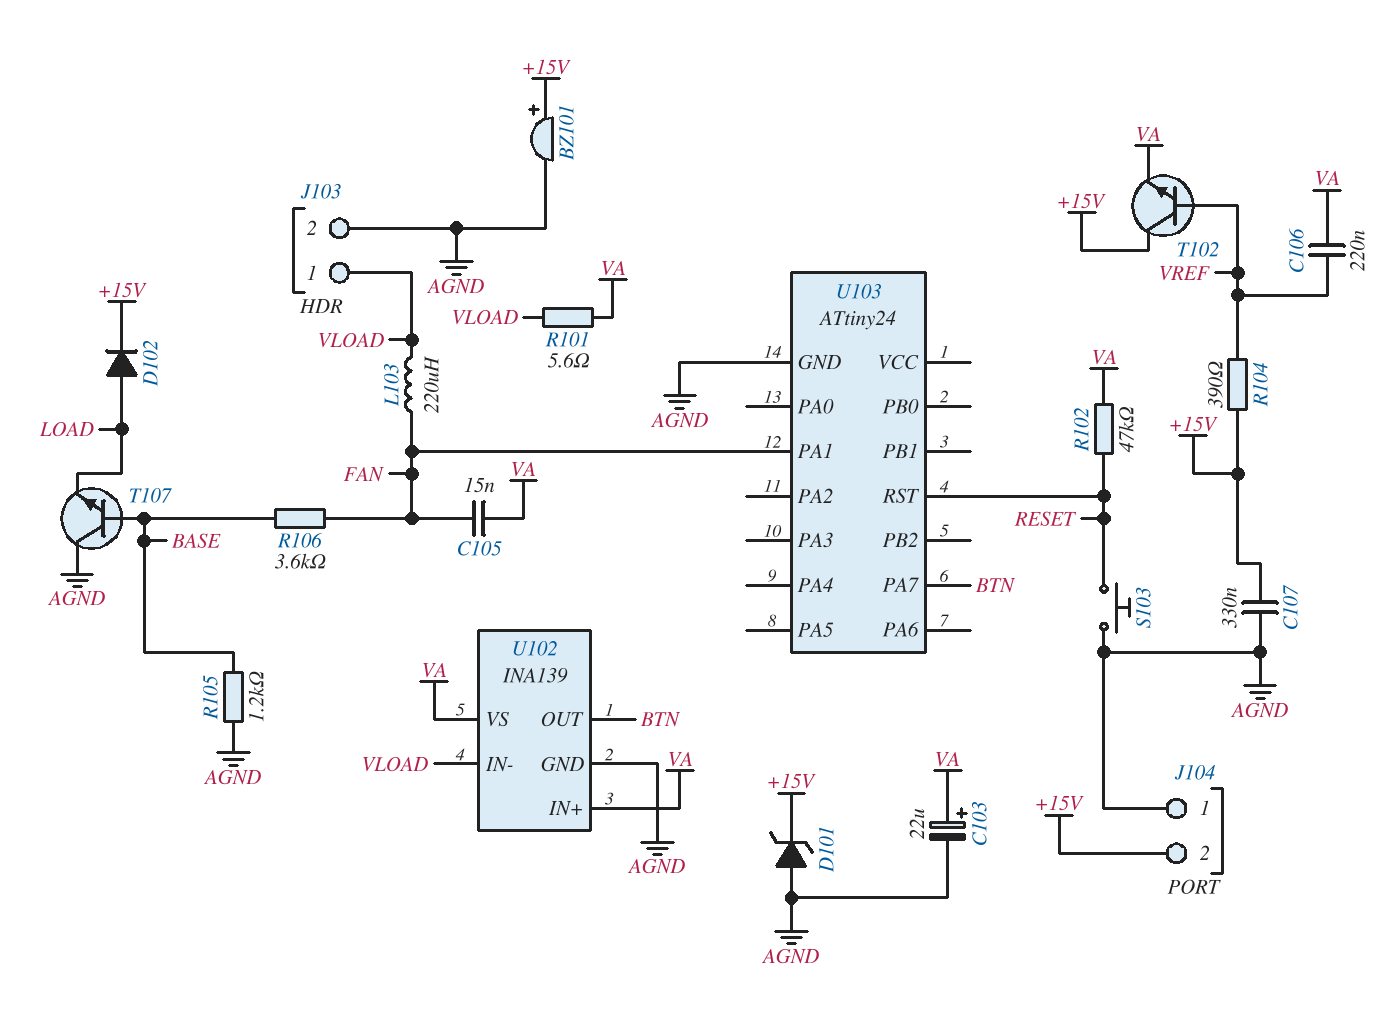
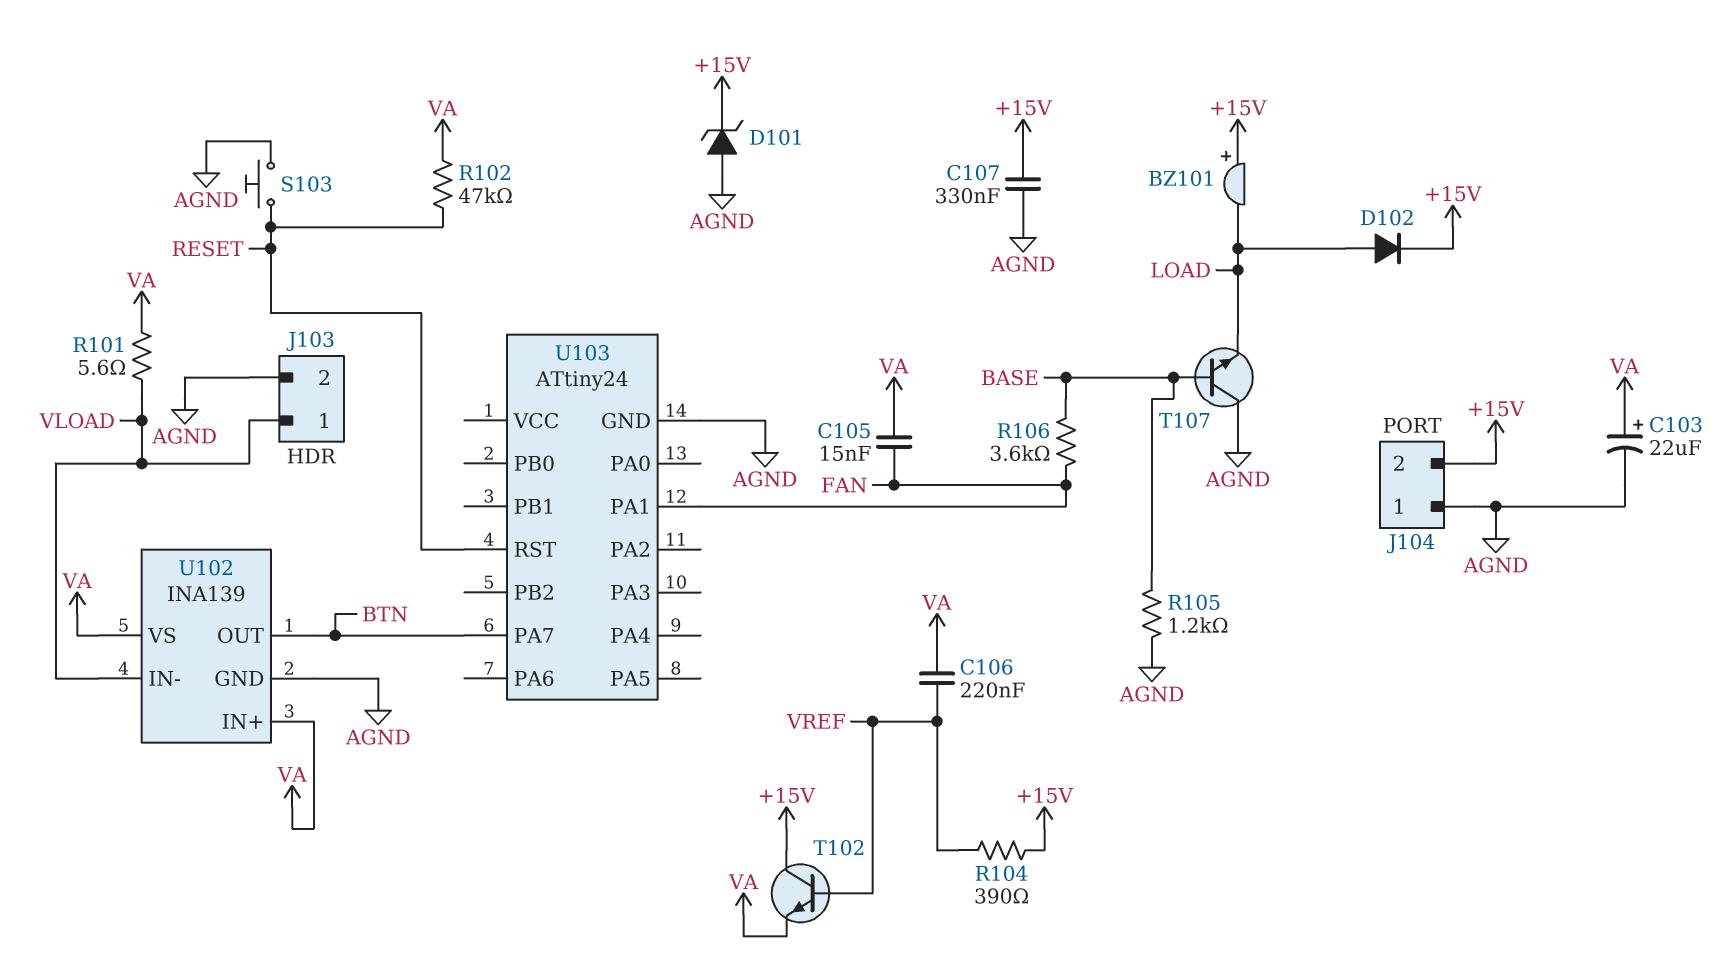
BZ101: buzzer (plus +15V, minus AGND) -> buzzer (plus +15V, minus LOAD)
L103: 220uH (FAN, VLOAD) -> none

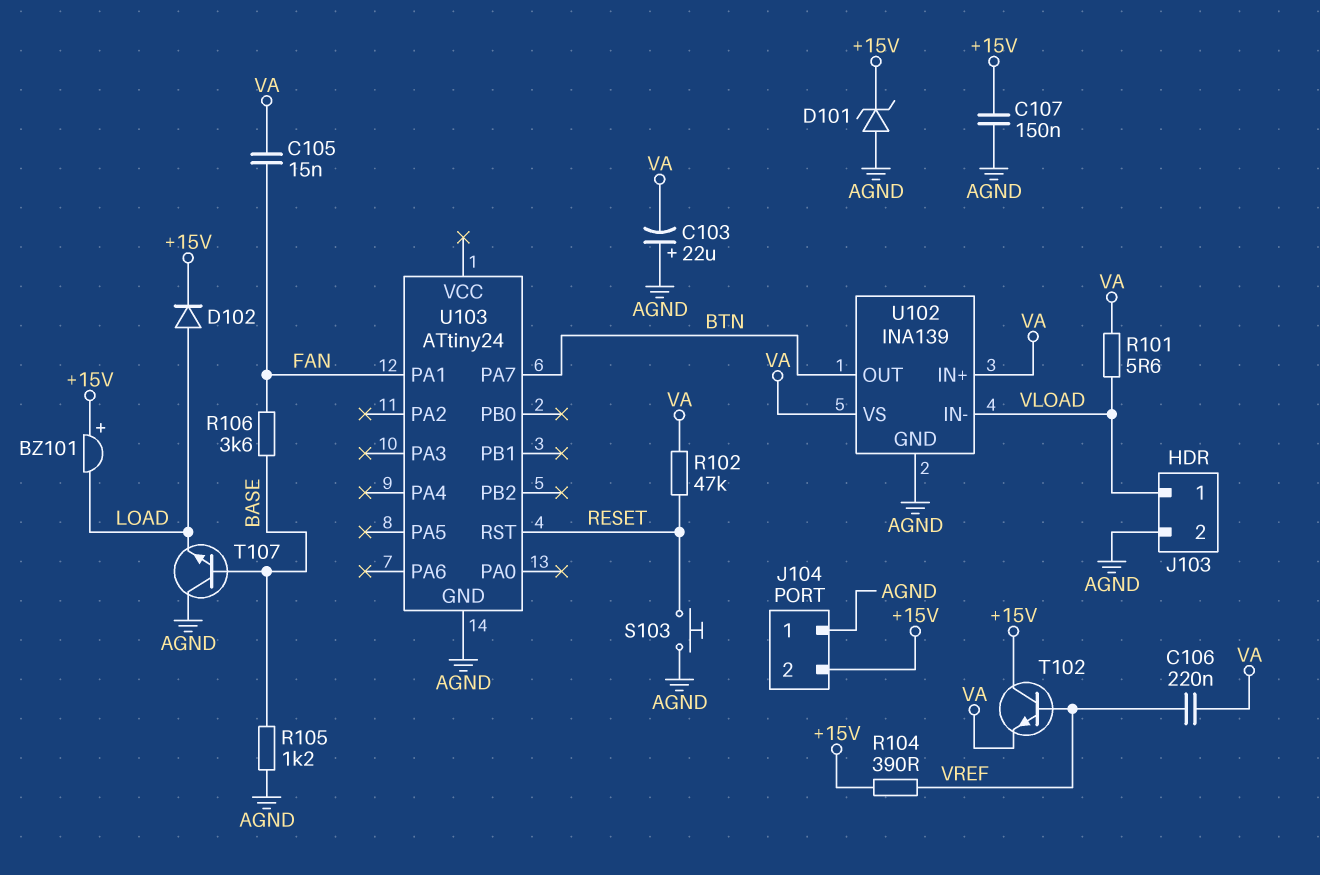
C103: 22uF (plus VA, minus AGND) -> 22uF (plus AGND, minus VA)
C107: 330nF (+15V, AGND) -> 150nF (+15V, AGND)

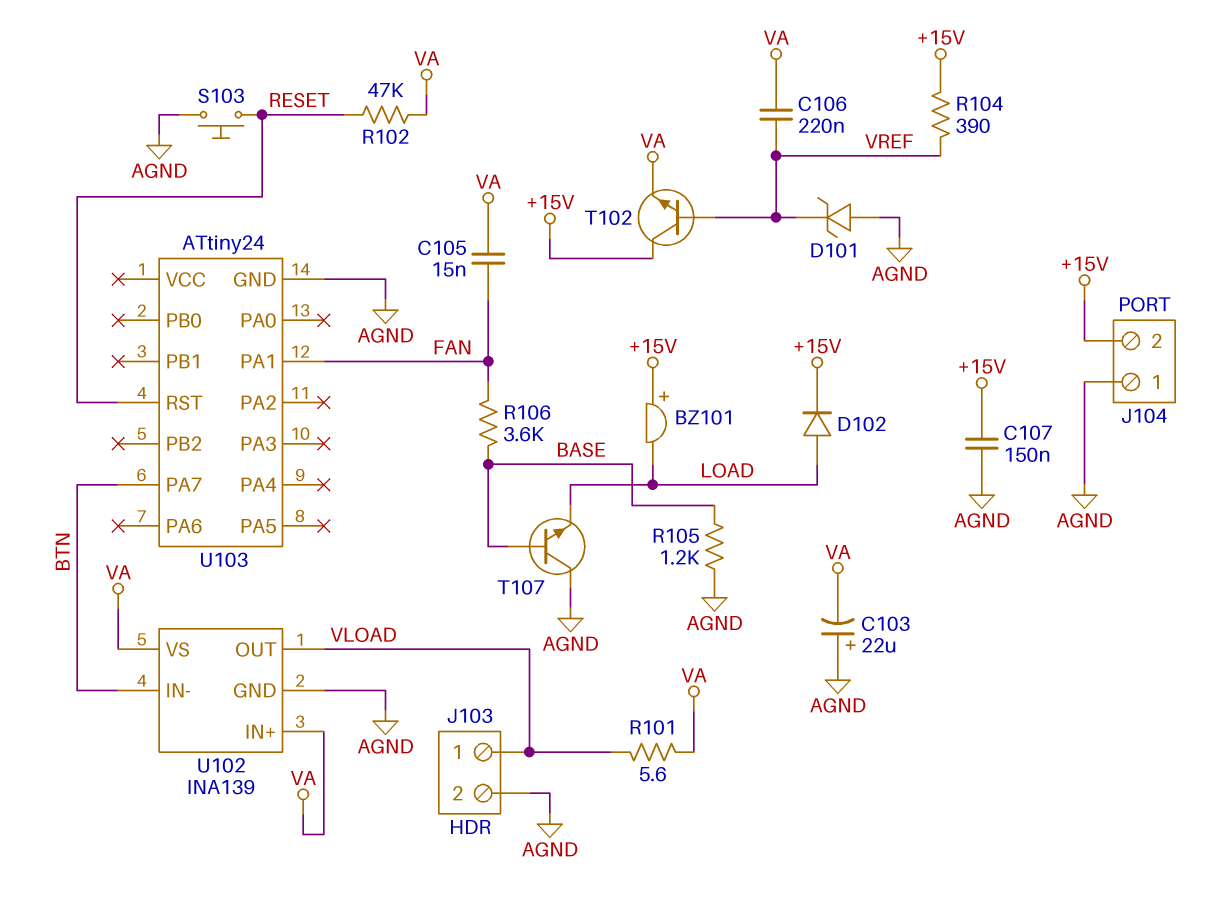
D101: zener (A AGND, K +15V) -> zener (A AGND, K VREF)
U102 pin IN-: VLOAD -> BTN
U102 pin OUT: BTN -> VLOAD

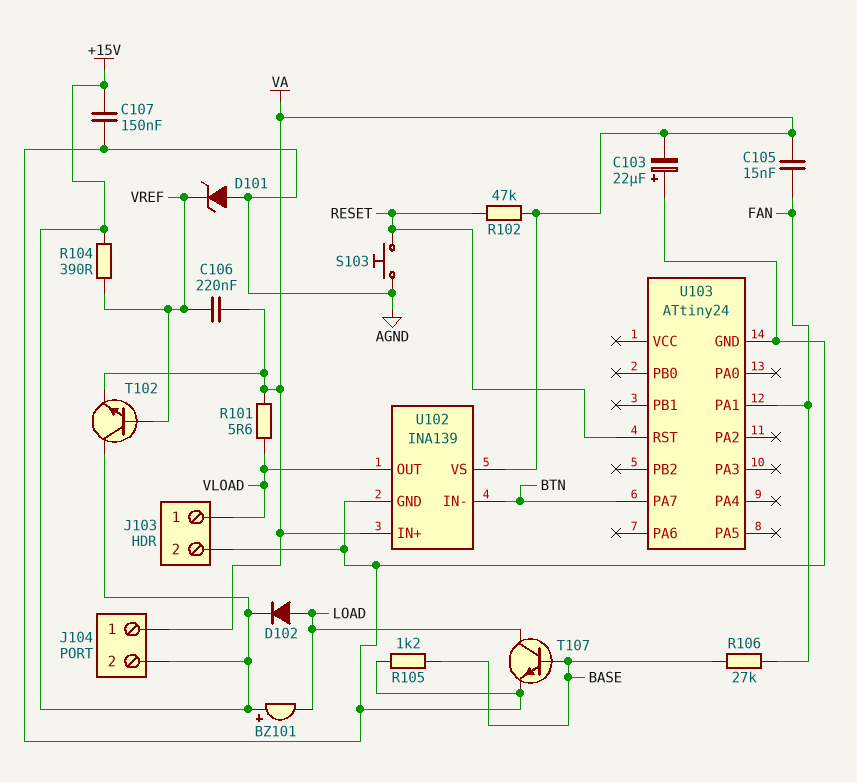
J104 pin 1: AGND -> VA
R106: 3.6k (BASE, FAN) -> 27k (BASE, FAN)
T107: NPN (B BASE, C AGND, E LOAD) -> NPN (B BASE, C LOAD, E AGND)

